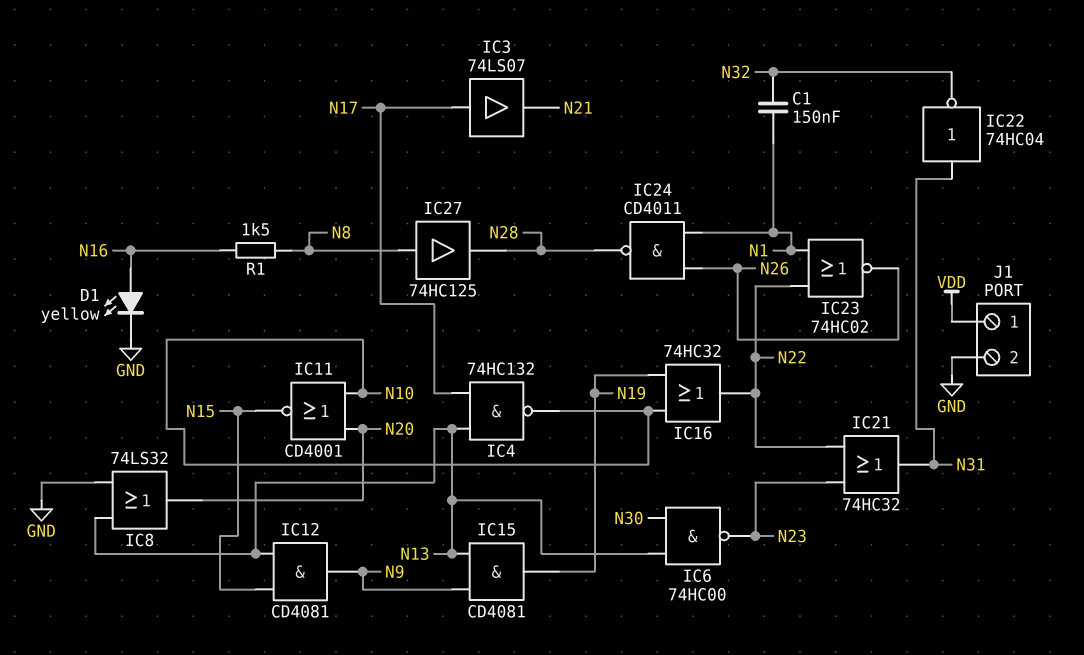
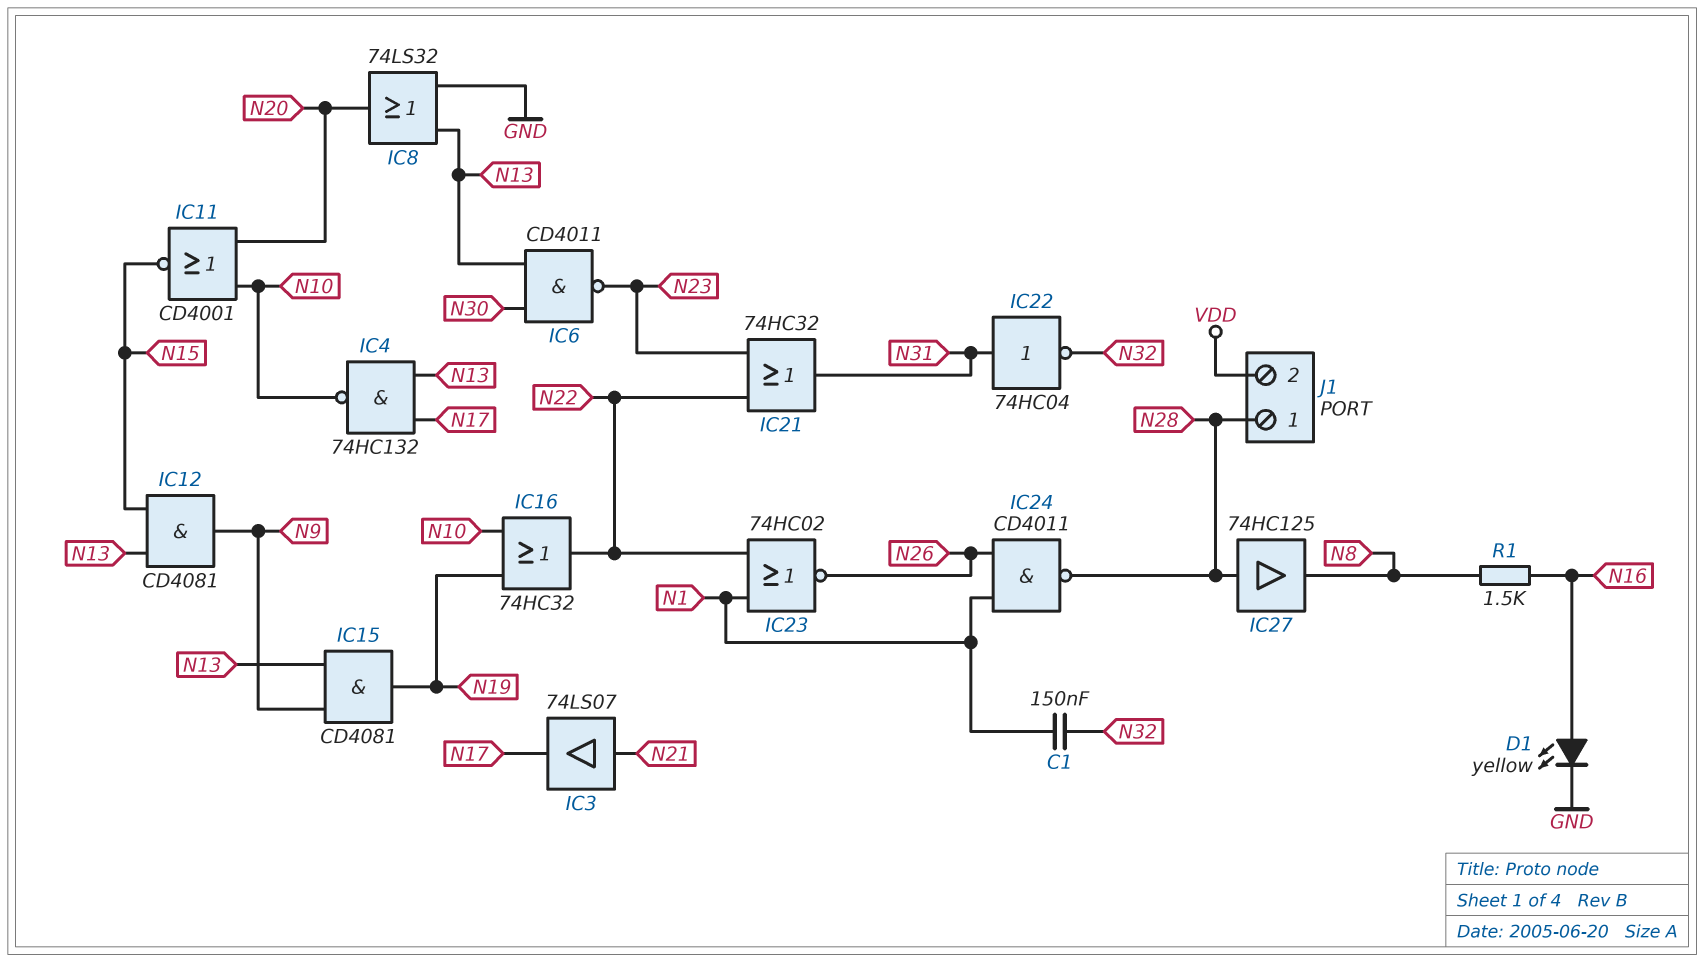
IC3: buffer 74LS07 (in N17, out N21) -> buffer 74LS07 (in N21, out N17)
IC6: NAND 74HC00 (in N13, in N30, out N23) -> NAND CD4011 (in N13, in N30, out N23)
IC27: buffer 74HC125 (in N8, out N28) -> buffer 74HC125 (in N28, out N8)
J1 pin 1: VDD -> N28
J1 pin 2: GND -> VDD

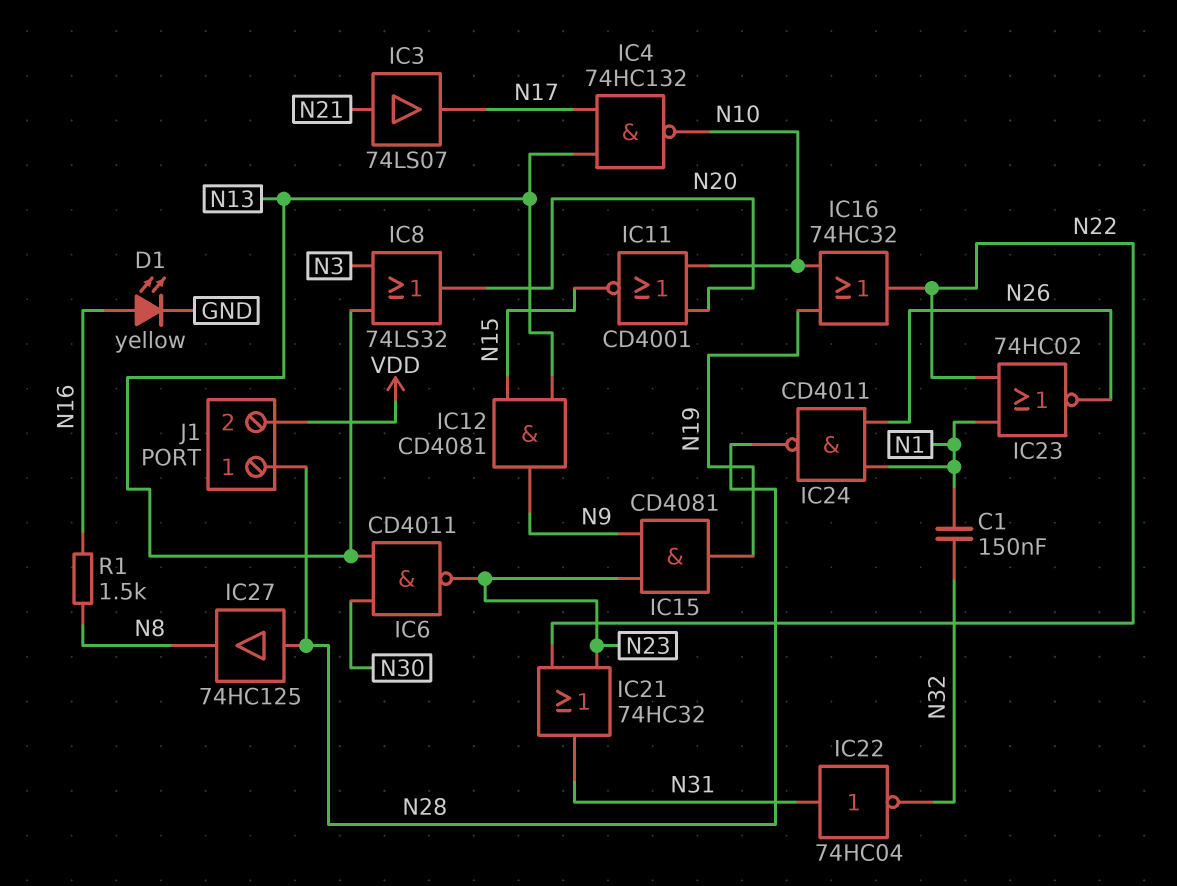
IC8: OR 74LS32 (in GND, in N13, out N20) -> OR 74LS32 (in N3, in N13, out N20)
IC15: AND CD4081 (in N9, in N13, out N19) -> AND CD4081 (in N9, in N23, out N19)

